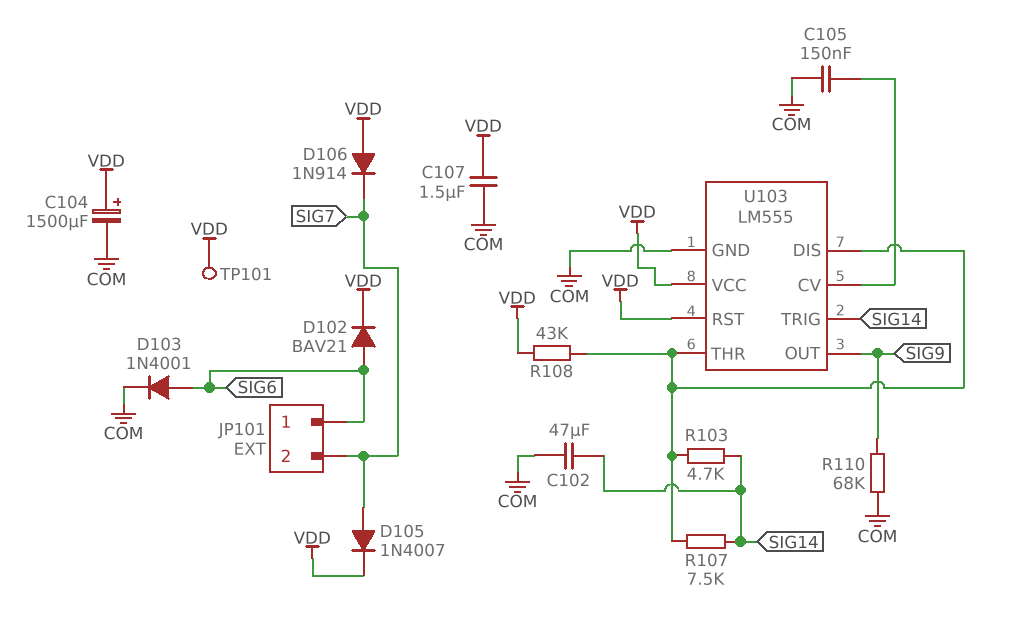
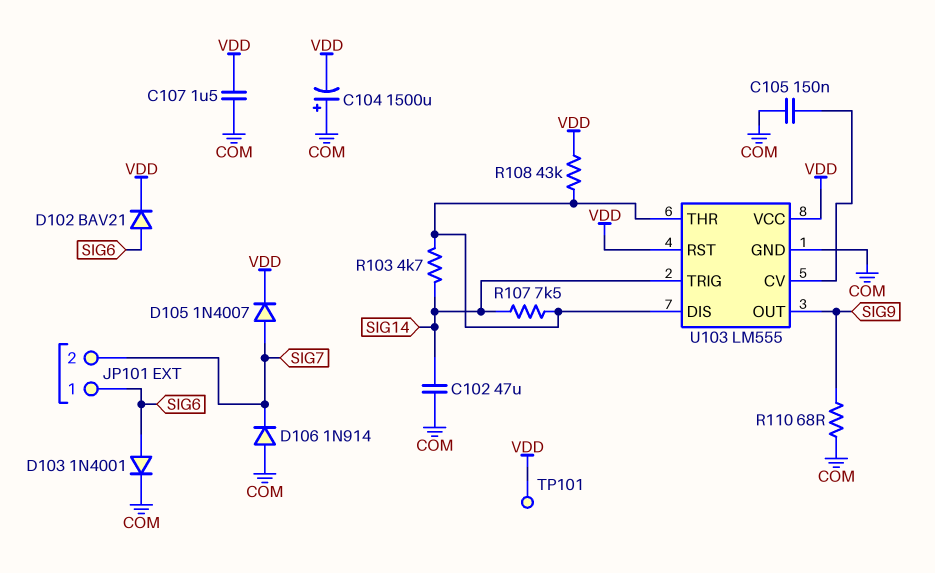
C104: 1500uF (plus VDD, minus COM) -> 1500uF (plus COM, minus VDD)
D106: diode 1N914 (A VDD, K SIG7) -> diode 1N914 (A COM, K SIG7)
R110: 68k (COM, SIG9) -> 68 (COM, SIG9)

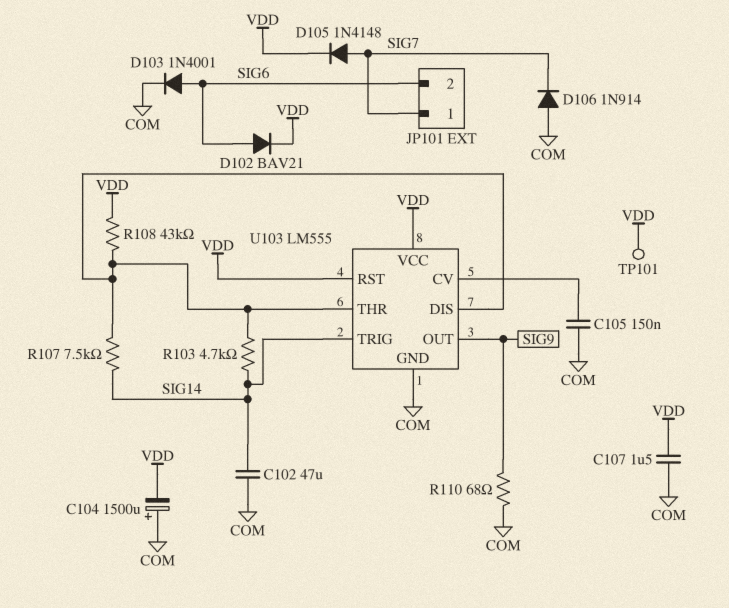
D105: diode 1N4007 (A SIG7, K VDD) -> diode 1N4148 (A SIG7, K VDD)
JP101 pin 1: SIG6 -> SIG7
JP101 pin 2: SIG7 -> SIG6

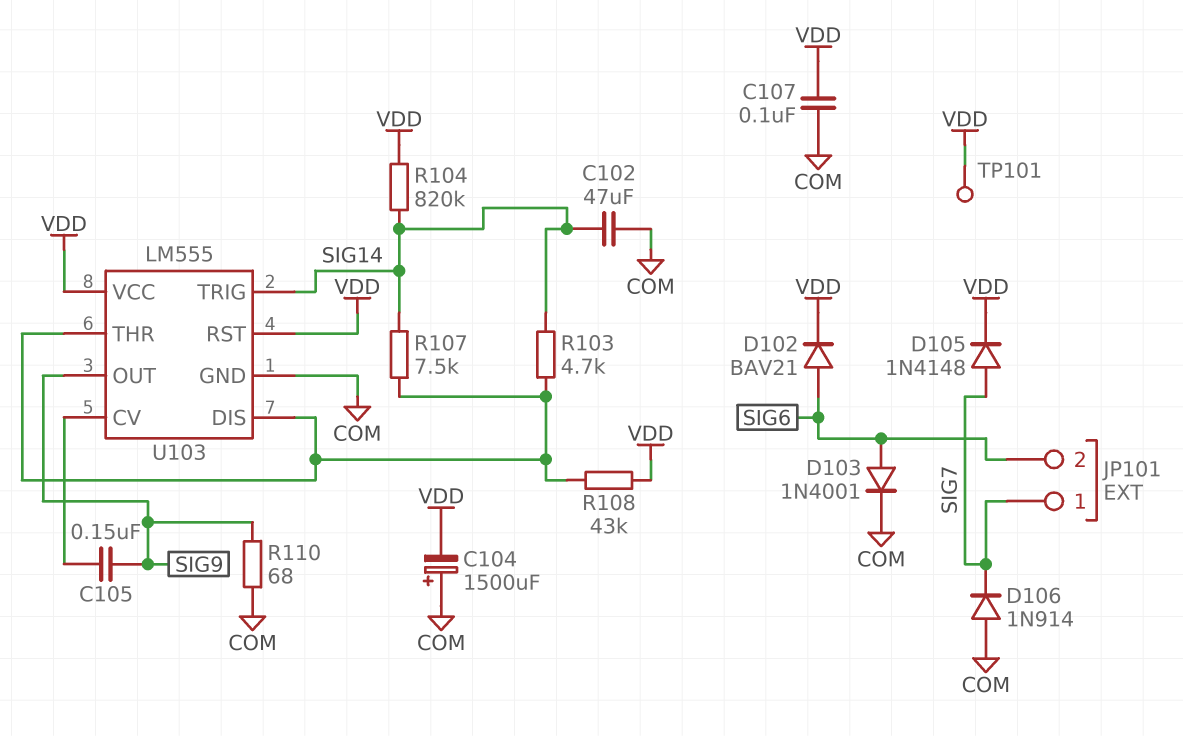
C105: 150nF (COM, U103/CV) -> 150nF (SIG9, U103/CV)
C107: 1.5uF (COM, VDD) -> 100nF (COM, VDD)
R104: none -> 820k (SIG14, VDD)

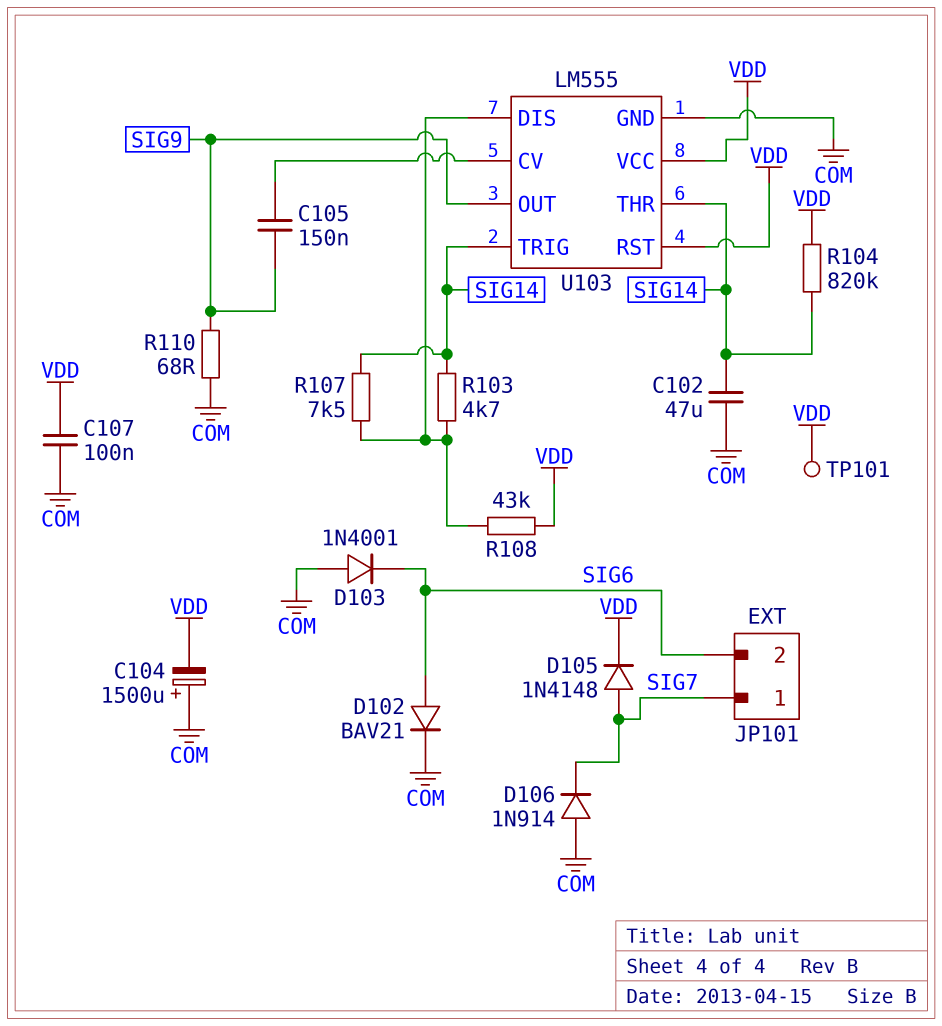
D102: diode BAV21 (A SIG6, K VDD) -> diode BAV21 (A SIG6, K COM)
D103: diode 1N4001 (A SIG6, K COM) -> diode 1N4001 (A COM, K SIG6)
U103 pin THR: U103/DIS -> SIG14

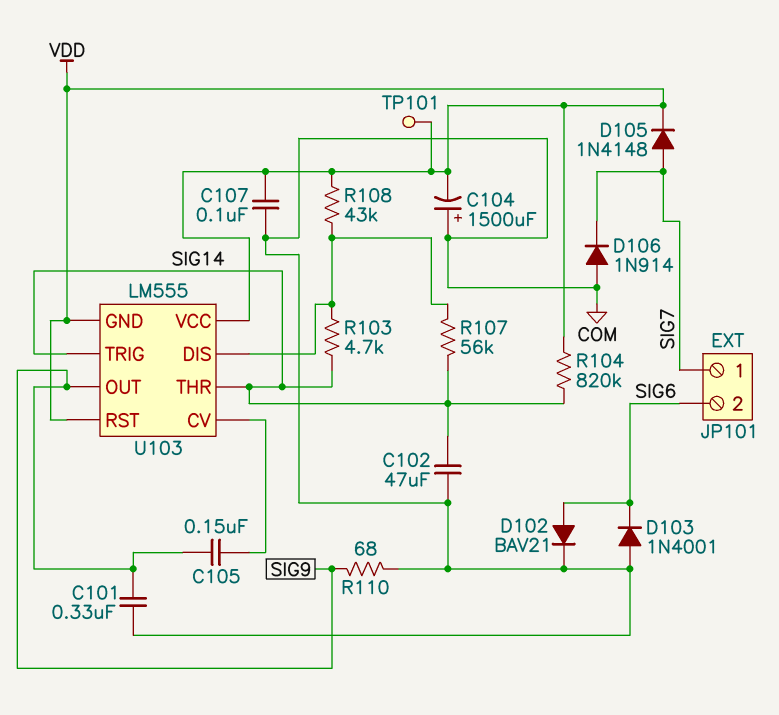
C101: none -> 330nF (COM, SIG9)
R107: 7.5k (SIG14, U103/DIS) -> 56k (SIG14, U103/DIS)
U103 pin GND: COM -> VDD

